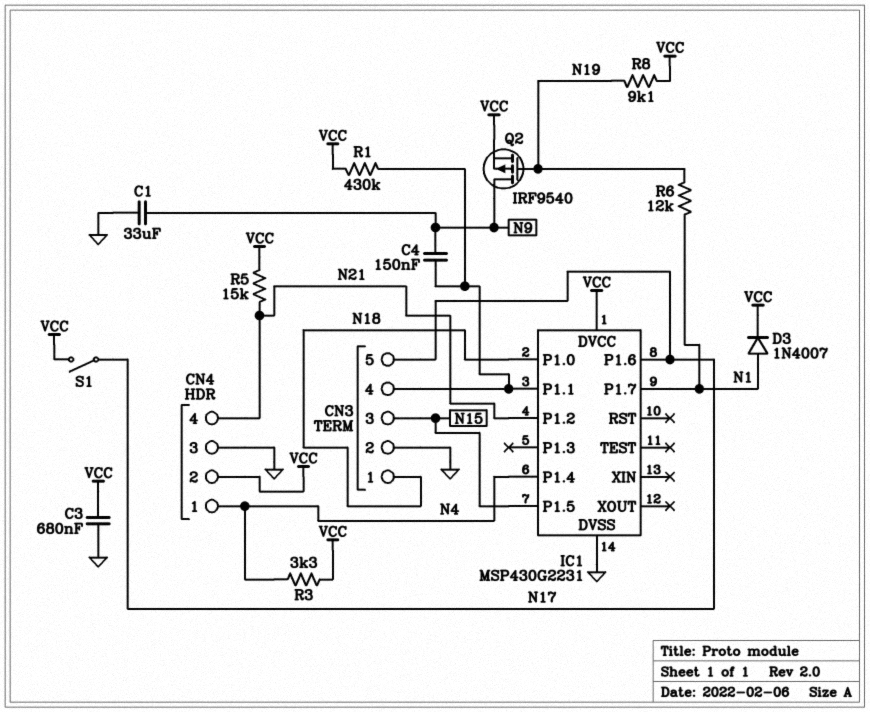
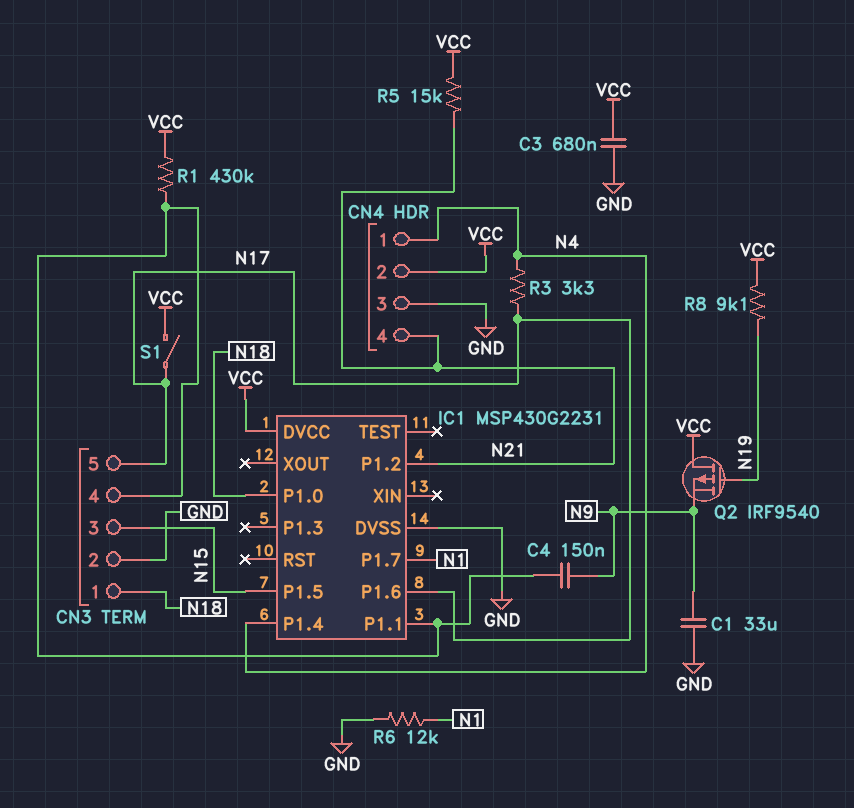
D3: diode 1N4007 (A N1, K VCC) -> none
Q2: PMOS IRF9540 (G N19, D N9, S VCC) -> PMOS IRF9540 (G N19, D VCC, S N9)
R3: 3.3k (N4, VCC) -> 3.3k (N4, N17)
R6: 12k (N1, N19) -> 12k (GND, N1)

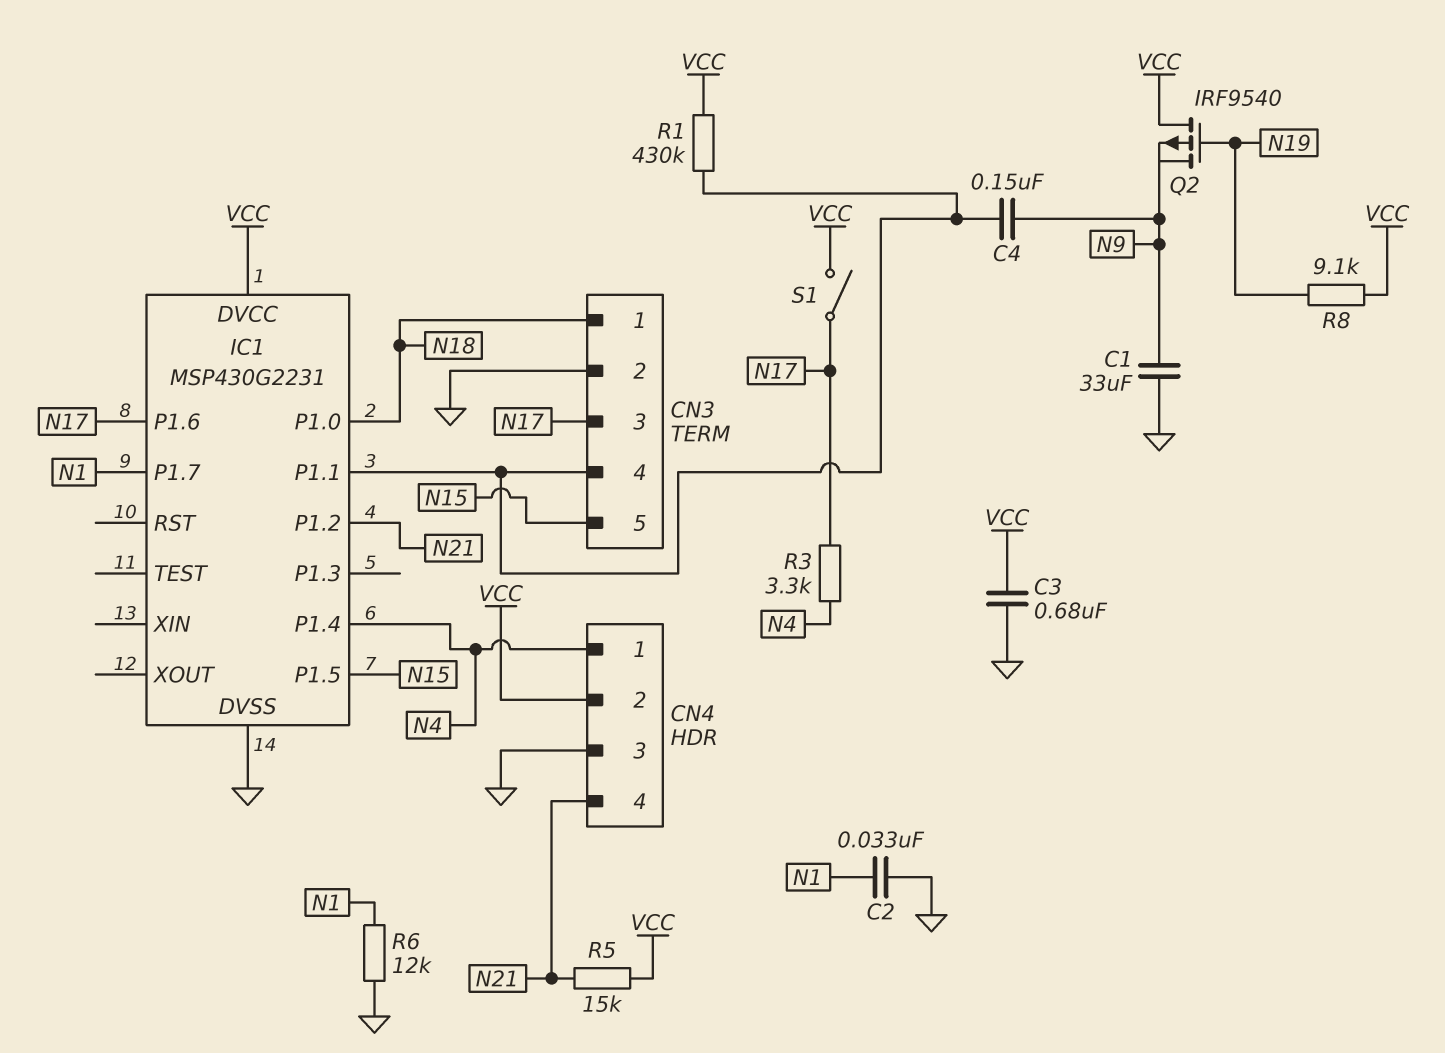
C2: none -> 33nF (GND, N1)
CN3 pin 3: N15 -> N17
CN3 pin 5: N17 -> N15

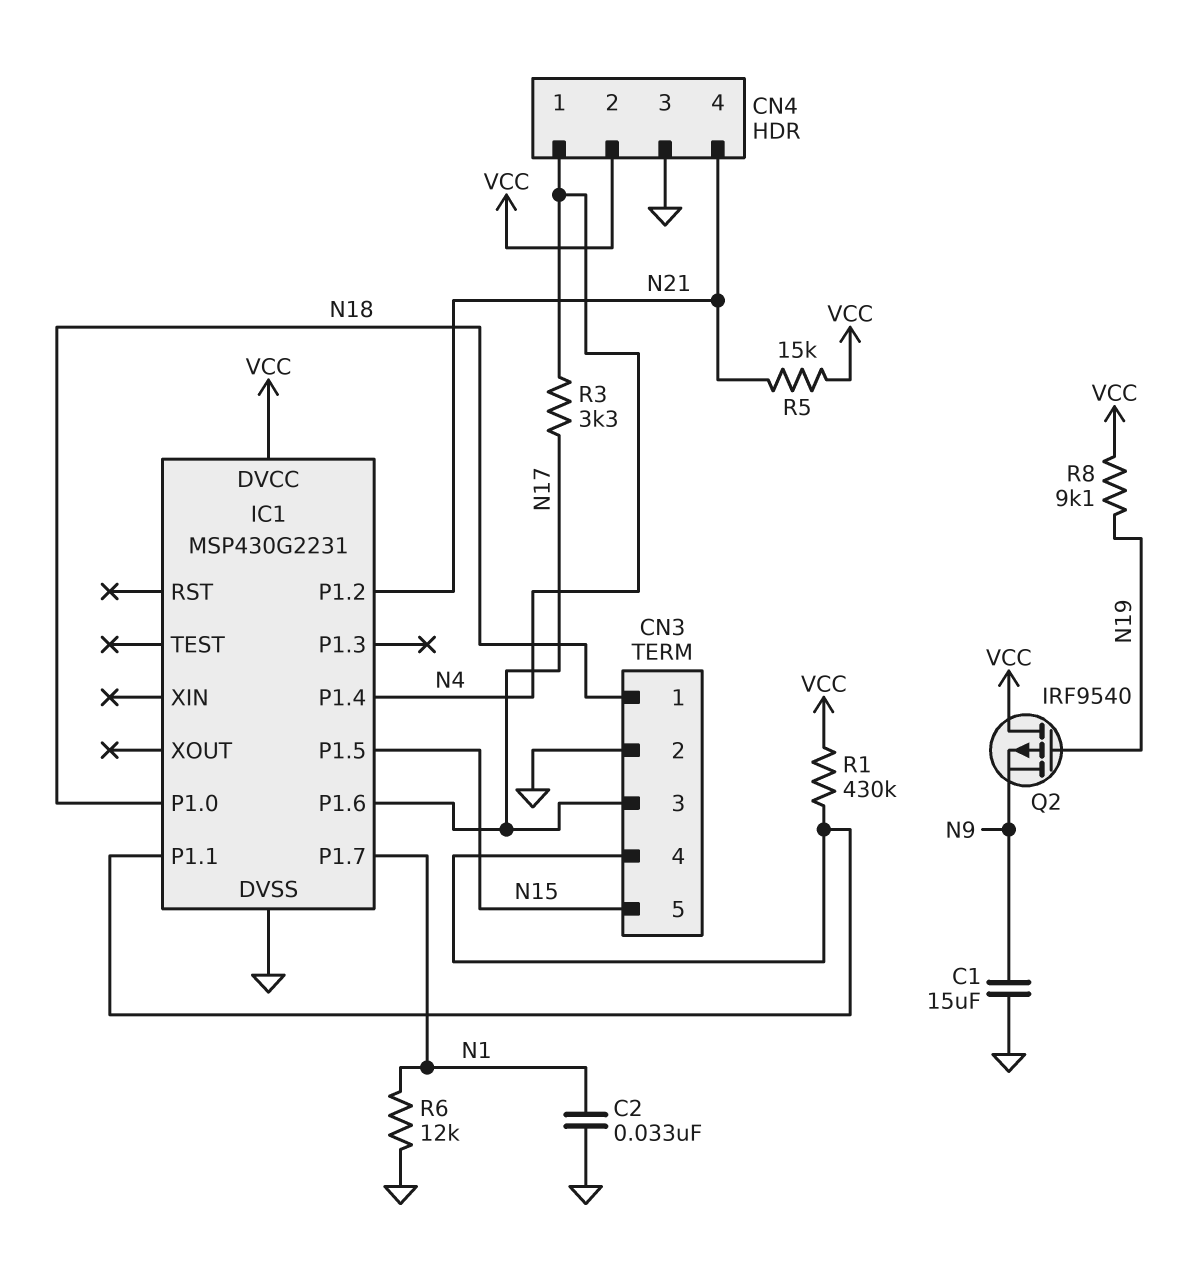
C1: 33uF (GND, N9) -> 15uF (GND, N9)
C3: 680nF (GND, VCC) -> none
C4: 150nF (CN3/4, N9) -> none
S1: switch (N17, VCC) -> none

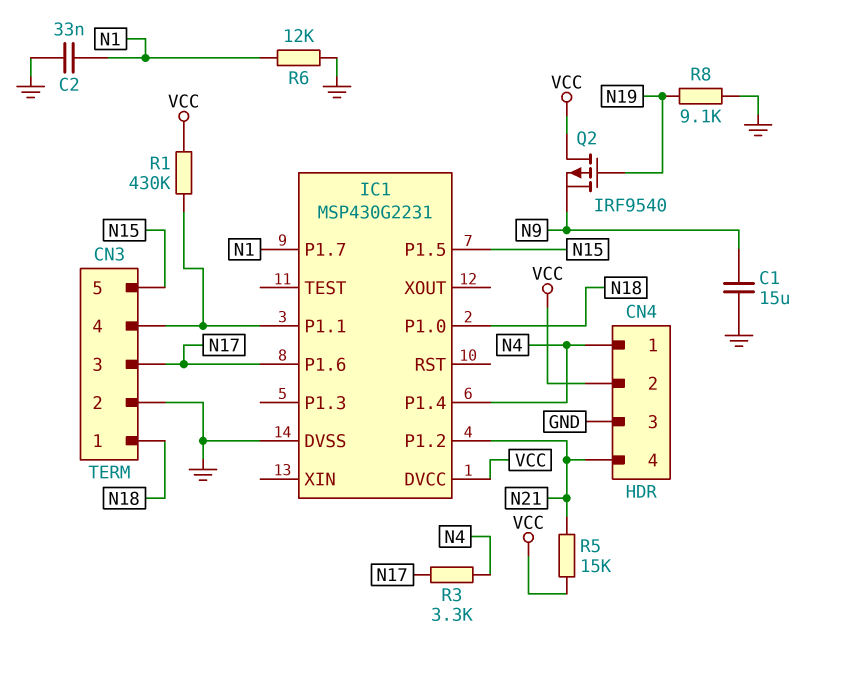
R8: 9.1k (N19, VCC) -> 9.1k (GND, N19)

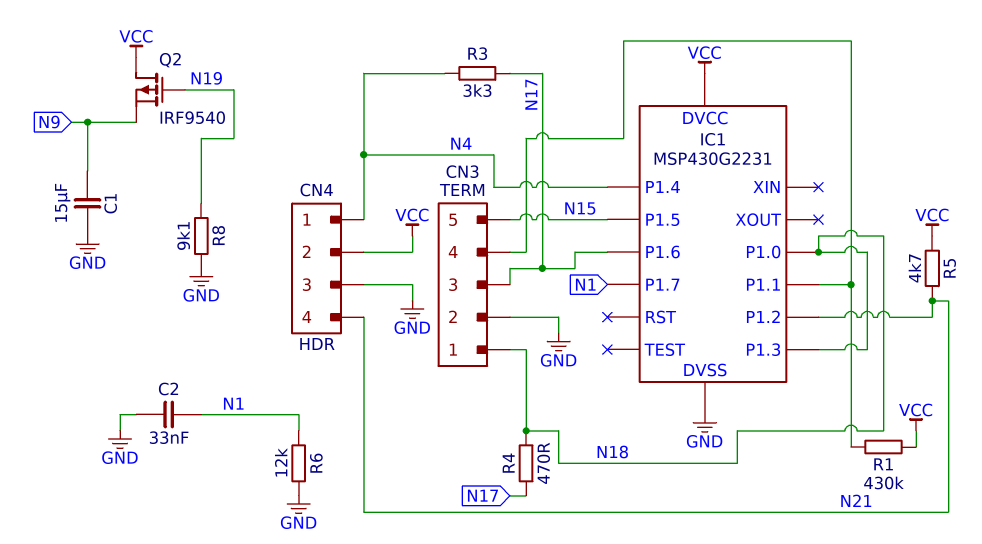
IC1 pin P1.3: none -> N18
R4: none -> 470 (N17, N18)
R5: 15k (N21, VCC) -> 4.7k (N21, VCC)

